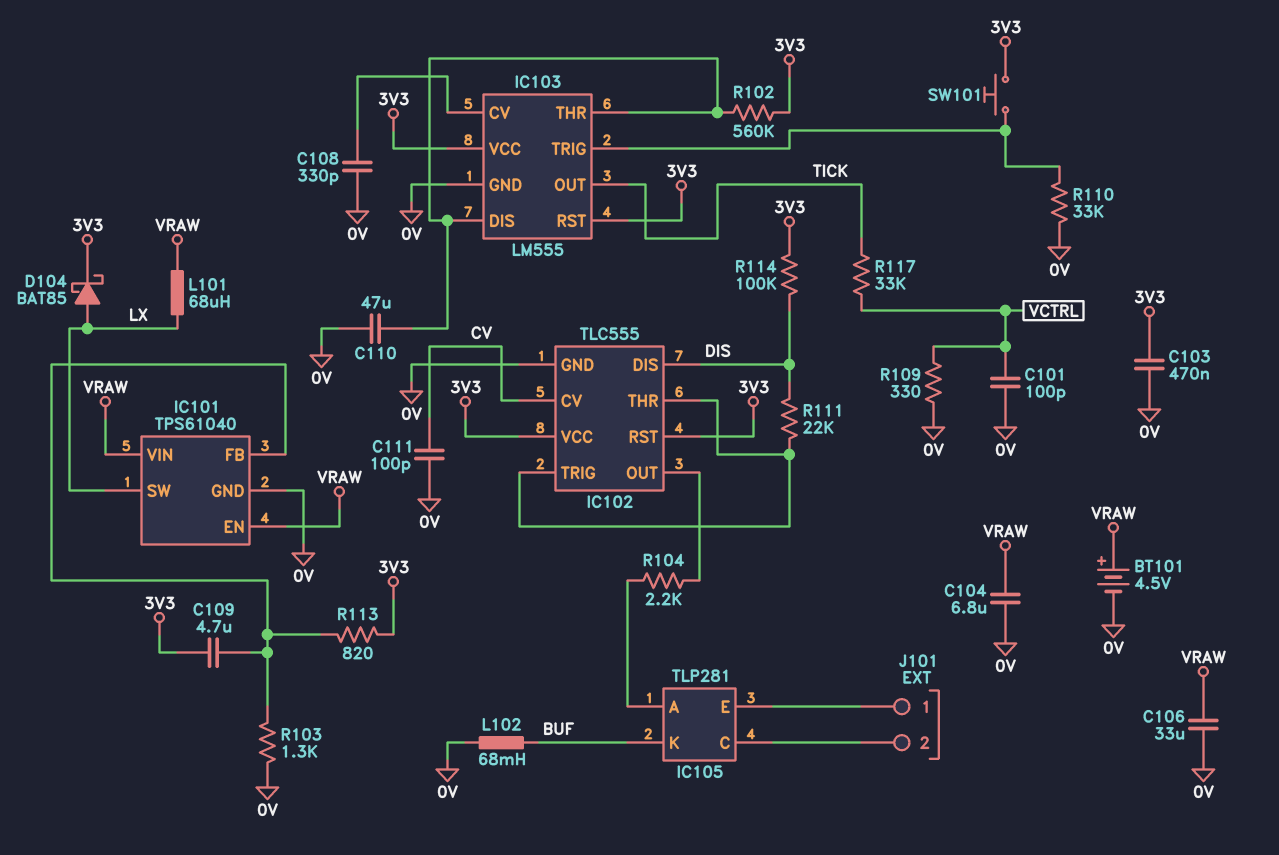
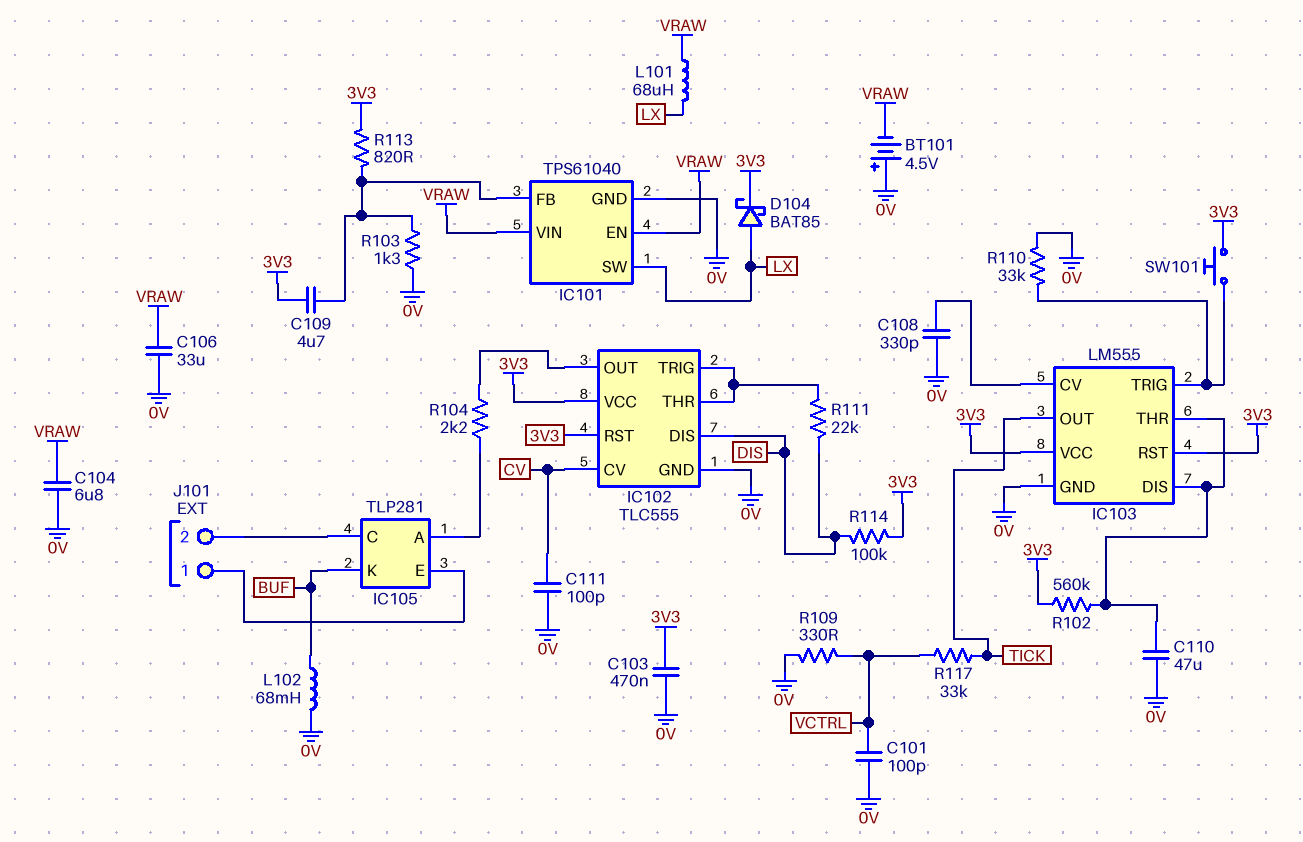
BT101: 4.5V (plus VRAW, minus 0V) -> 4.5V (plus 0V, minus VRAW)

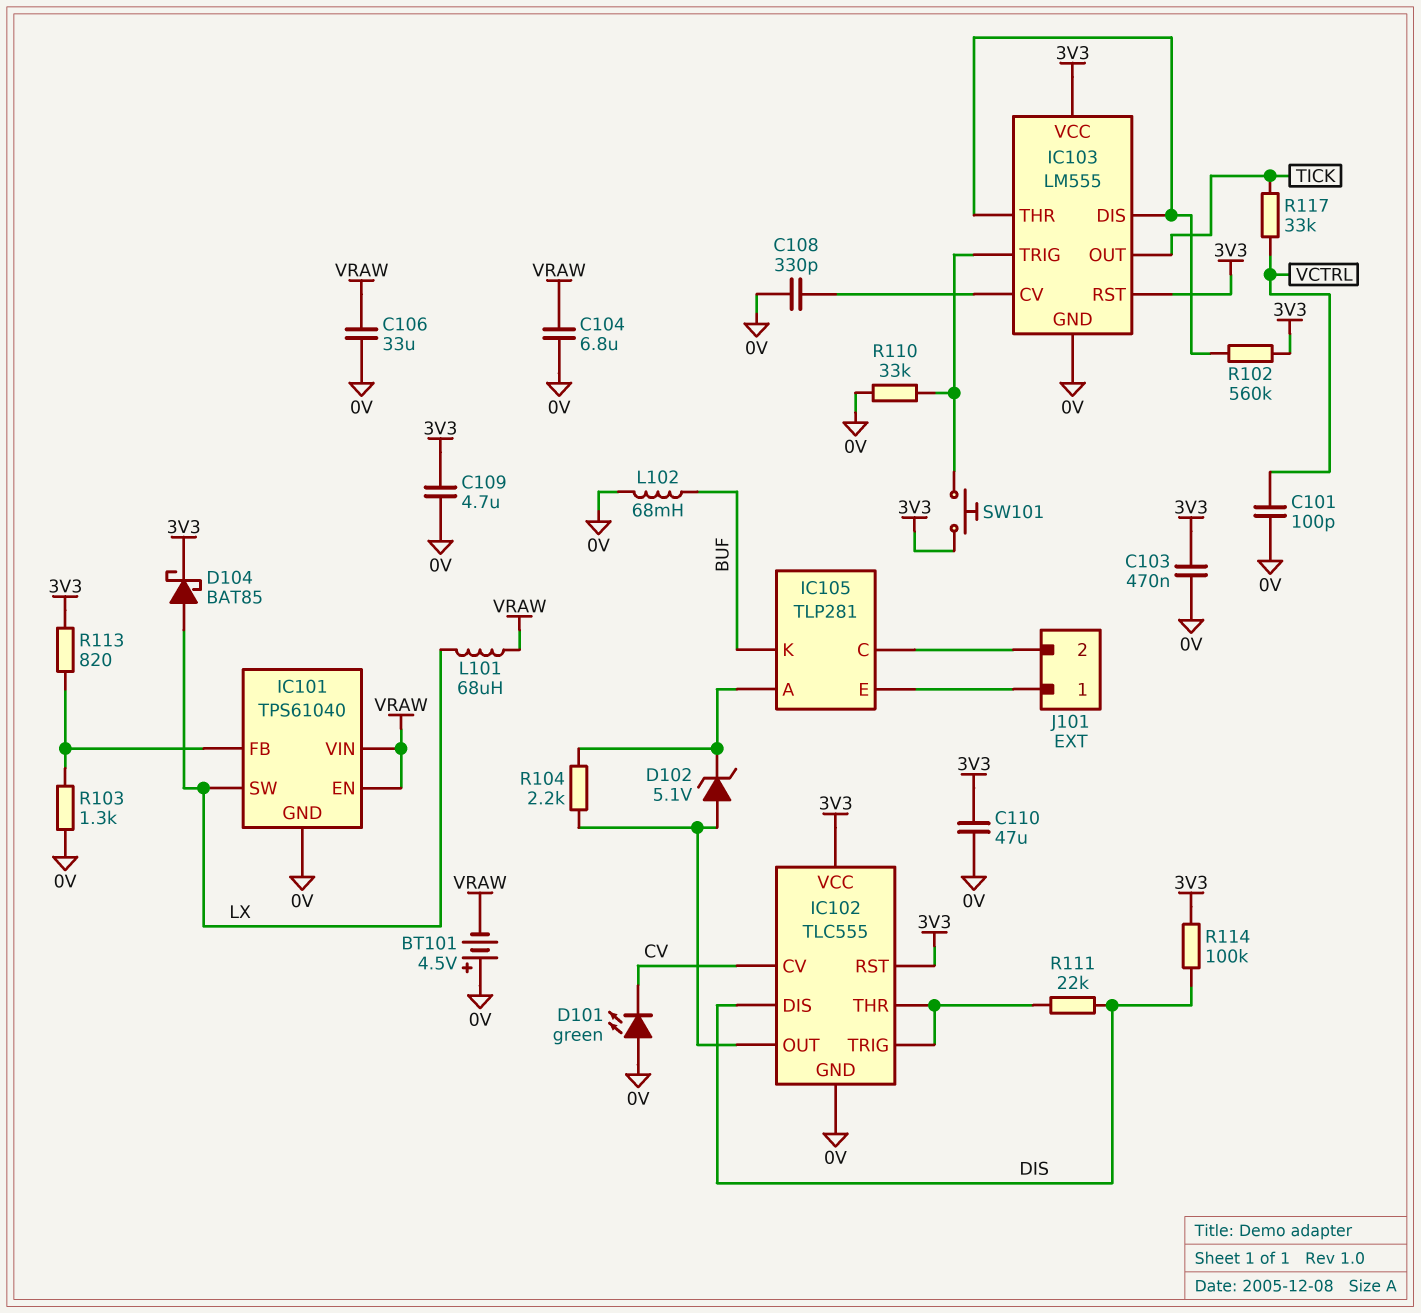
C109: 4.7uF (3V3, IC101/FB) -> 4.7uF (0V, 3V3)
C110: 47uF (0V, IC103/DIS) -> 47uF (0V, 3V3)
C111: 100pF (0V, CV) -> none
D101: none -> LED green (A 0V, K CV)
D102: none -> zener 5.1V (A IC102/OUT, K IC105/A)
R109: 330 (0V, VCTRL) -> none

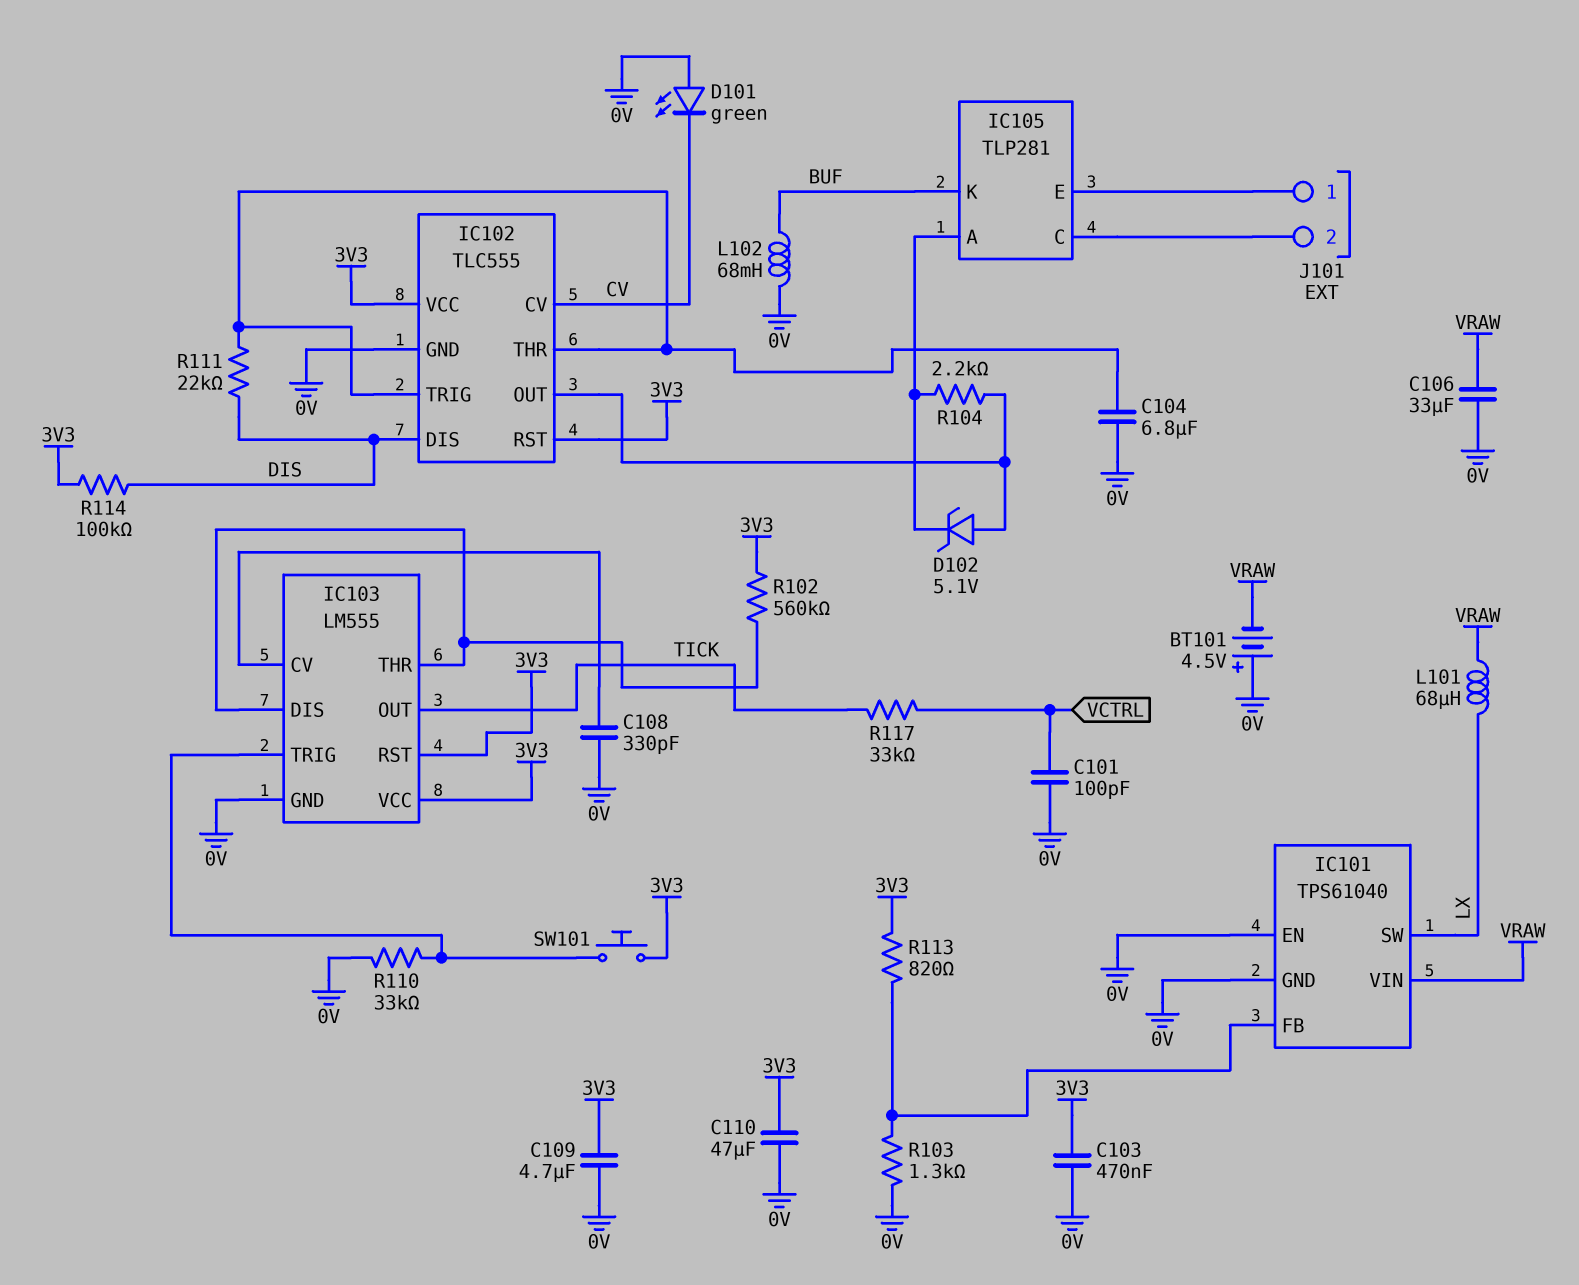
C104: 6.8uF (0V, VRAW) -> 6.8uF (0V, IC102/THR)
D104: schottky BAT85 (A LX, K 3V3) -> none
IC101 pin EN: VRAW -> 0V

